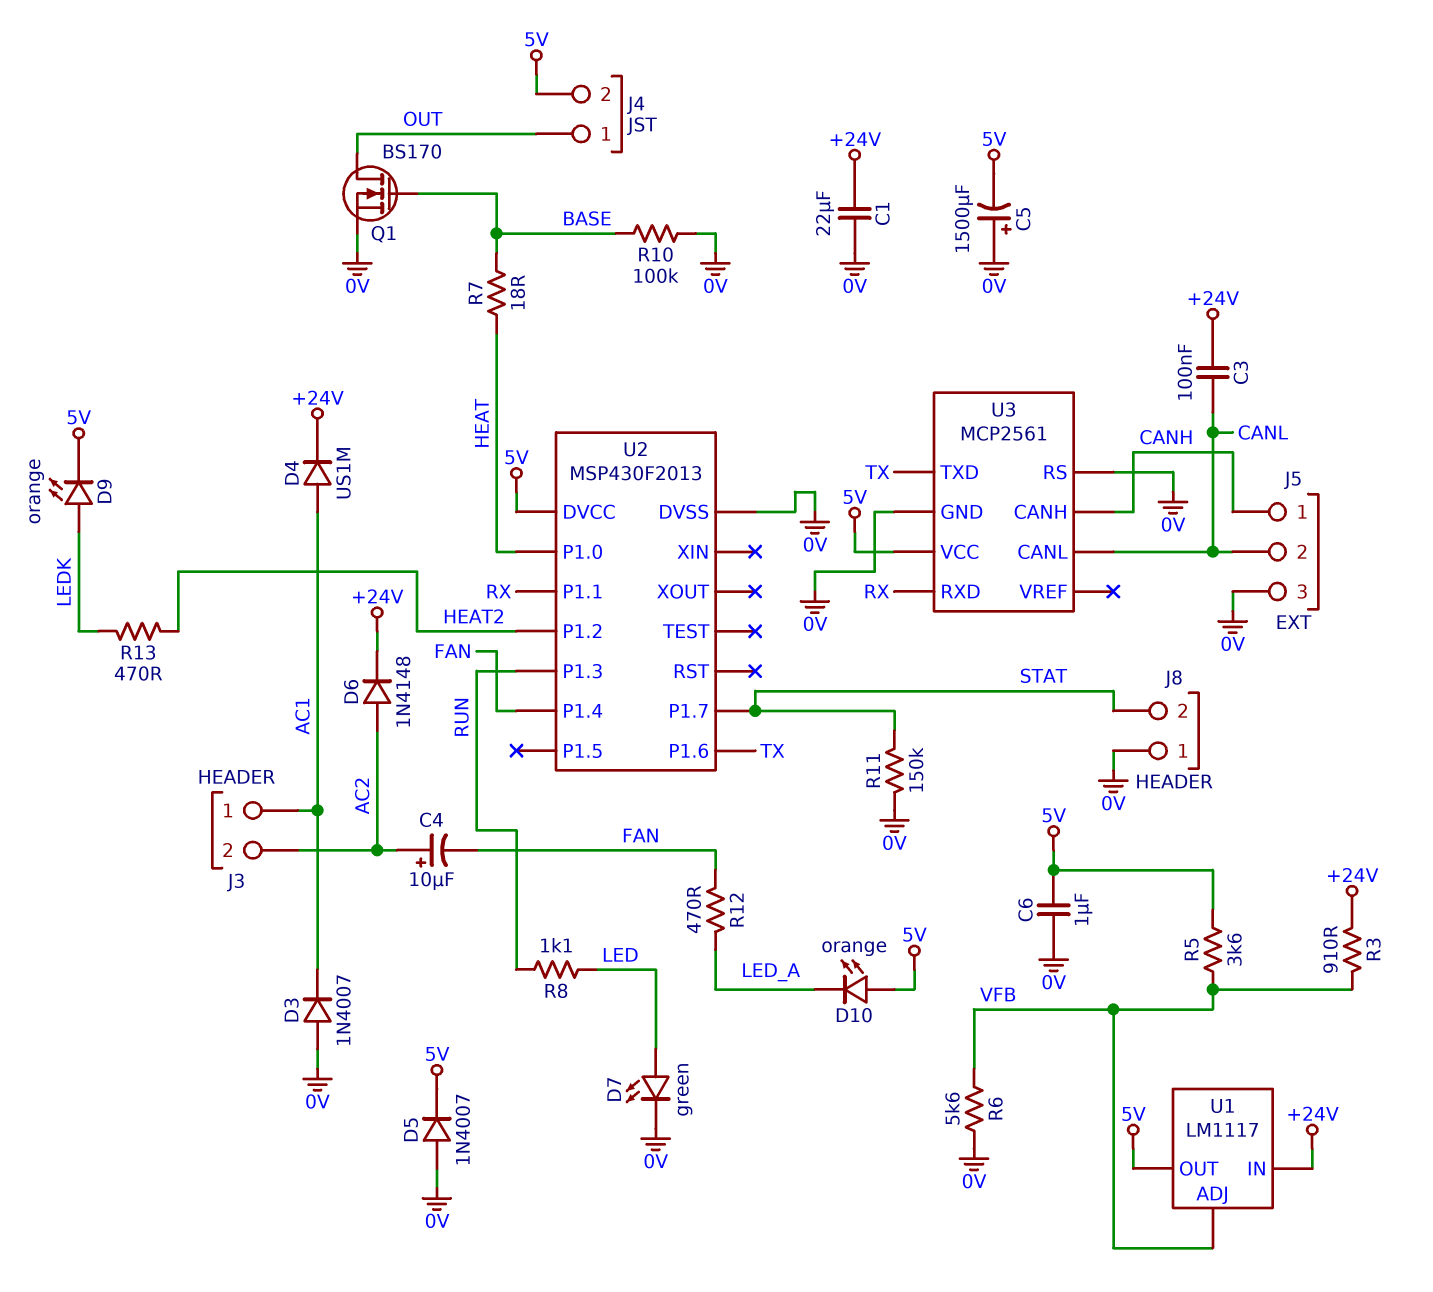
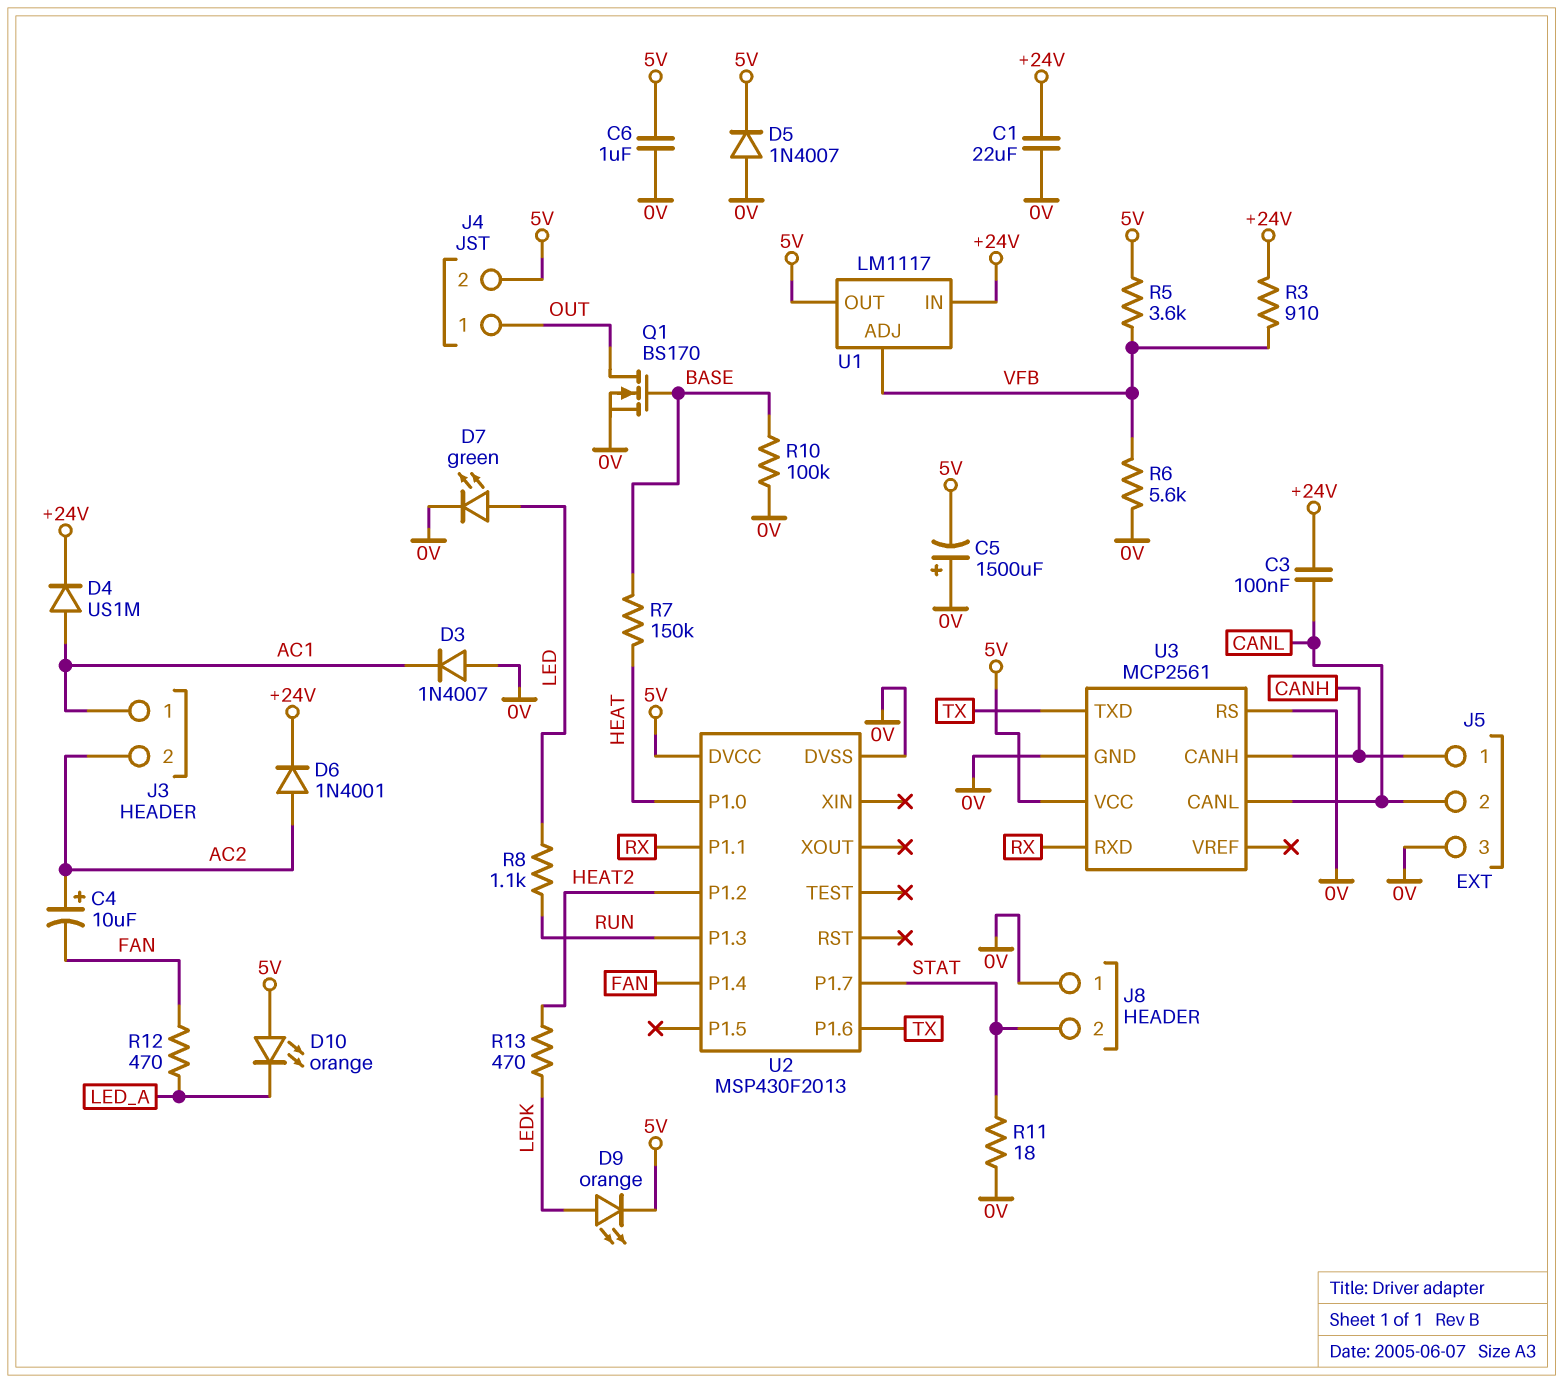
D6: diode 1N4148 (A AC2, K +24V) -> diode 1N4001 (A AC2, K +24V)
R7: 18 (BASE, HEAT) -> 150k (BASE, HEAT)
R11: 150k (0V, STAT) -> 18 (0V, STAT)

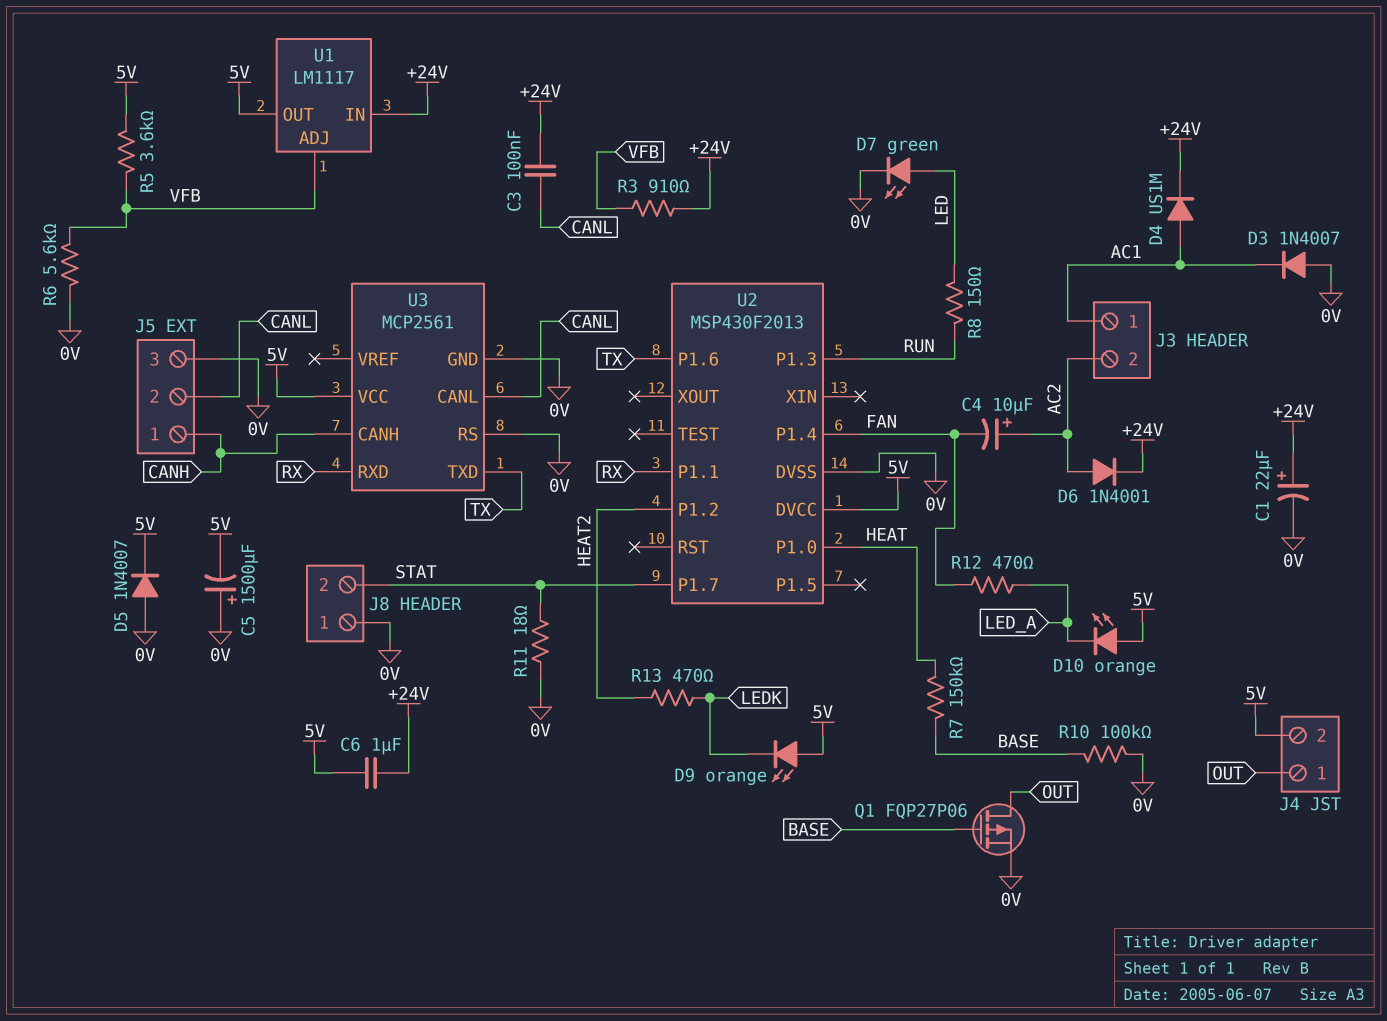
C1: 22uF (+24V, 0V) -> 22uF (plus +24V, minus 0V)
C6: 1uF (0V, 5V) -> 1uF (+24V, 5V)
D9: LED orange (A LEDK, K 5V) -> LED orange (A 5V, K LEDK)
Q1: NMOS BS170 (G BASE, D OUT, S 0V) -> PMOS FQP27P06 (G BASE, D OUT, S 0V)
R8: 1.1k (LED, RUN) -> 150 (LED, RUN)

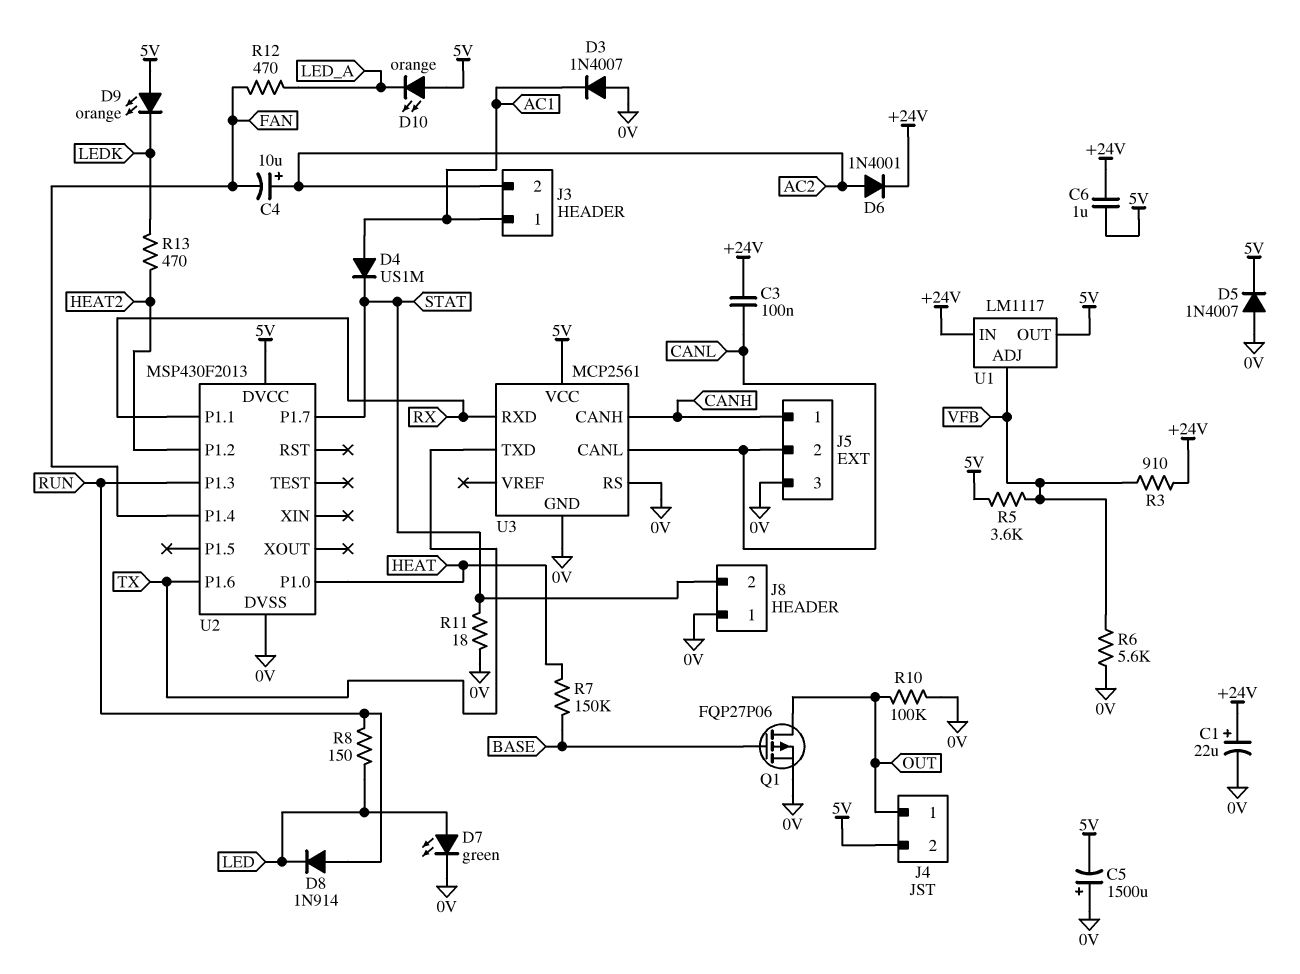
D4: diode US1M (A AC1, K +24V) -> diode US1M (A AC1, K STAT)
D8: none -> diode 1N914 (A RUN, K LED)
R10: 100k (0V, BASE) -> 100k (0V, OUT)

